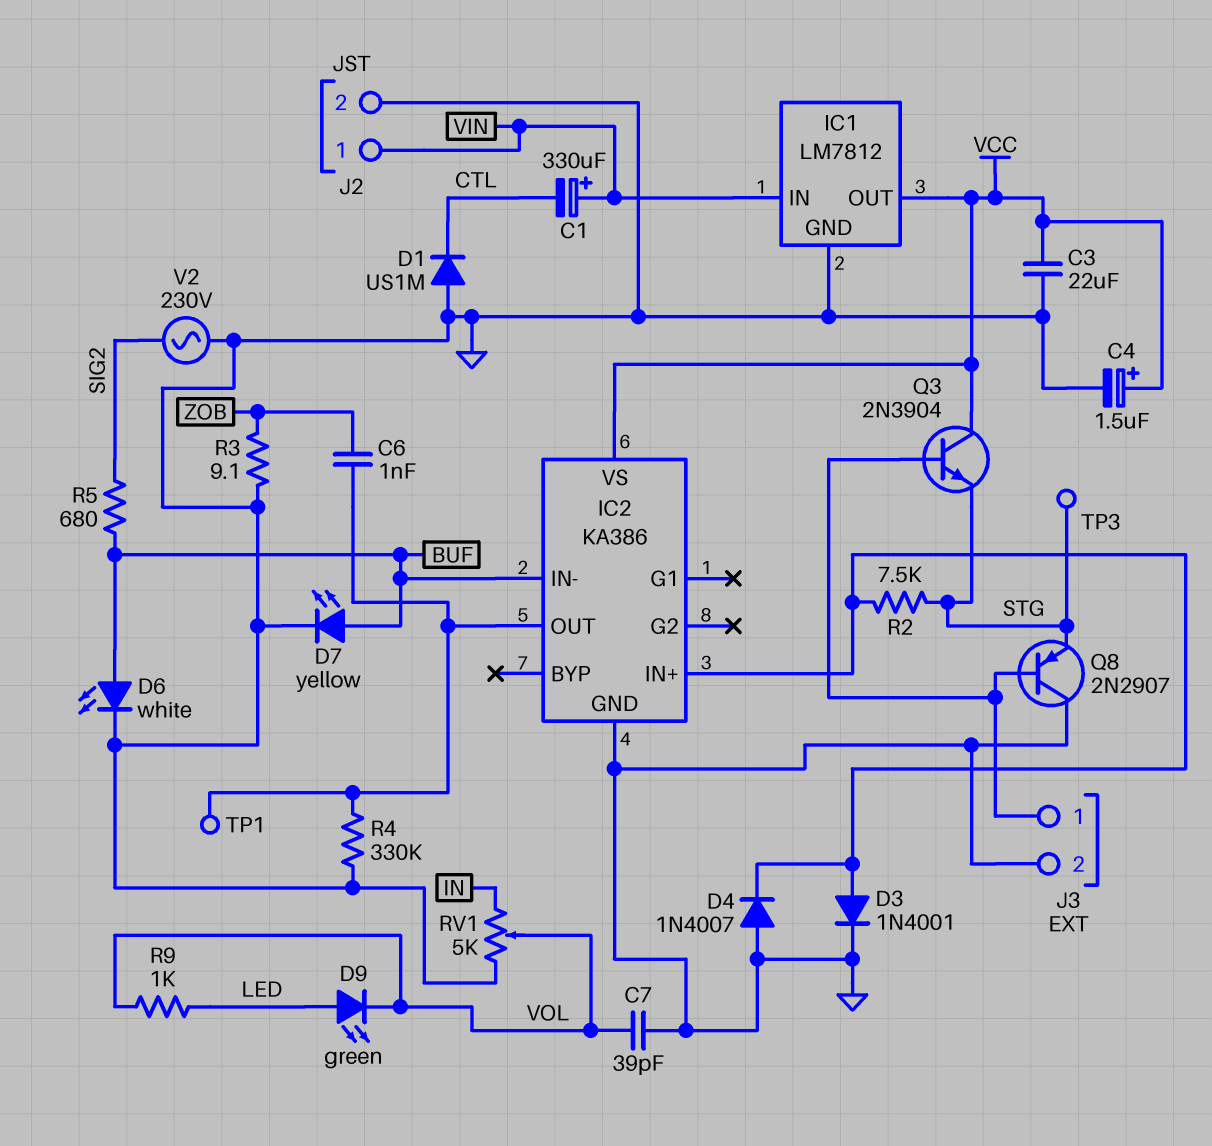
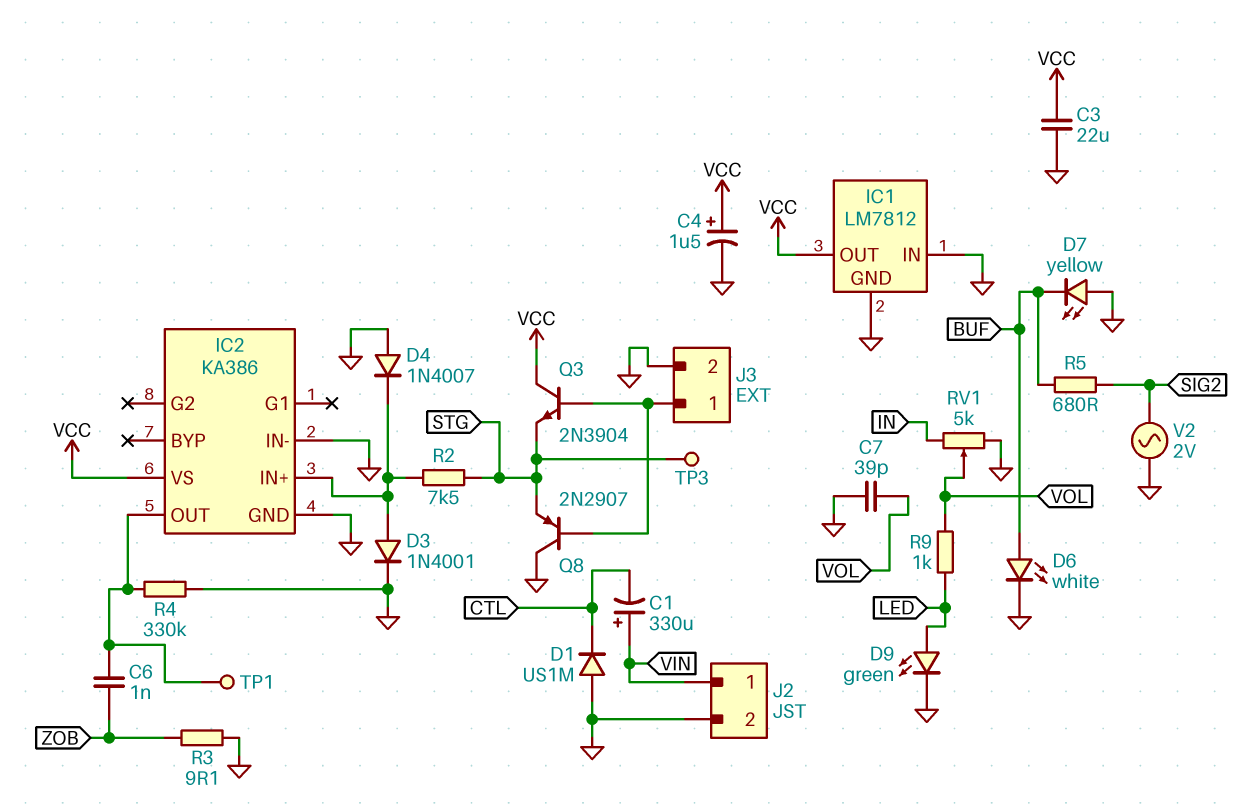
D7: LED yellow (A BUF, K GND) -> LED yellow (A GND, K BUF)
D9: LED green (A LED, K VOL) -> LED green (A LED, K GND)
IC1 pin IN: VIN -> GND
IC2 pin IN-: BUF -> GND
V2: AC 230V (GND, SIG2) -> AC 2V (GND, SIG2)

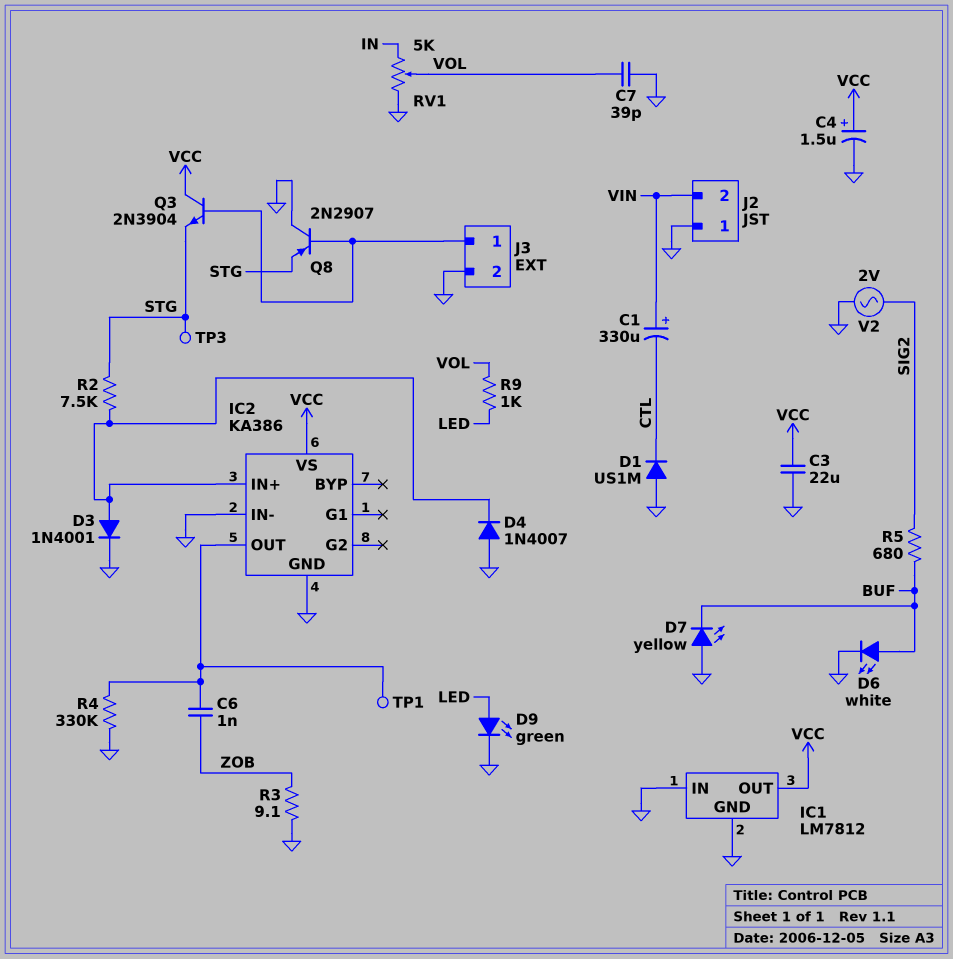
J2 pin 1: VIN -> GND
J2 pin 2: GND -> VIN

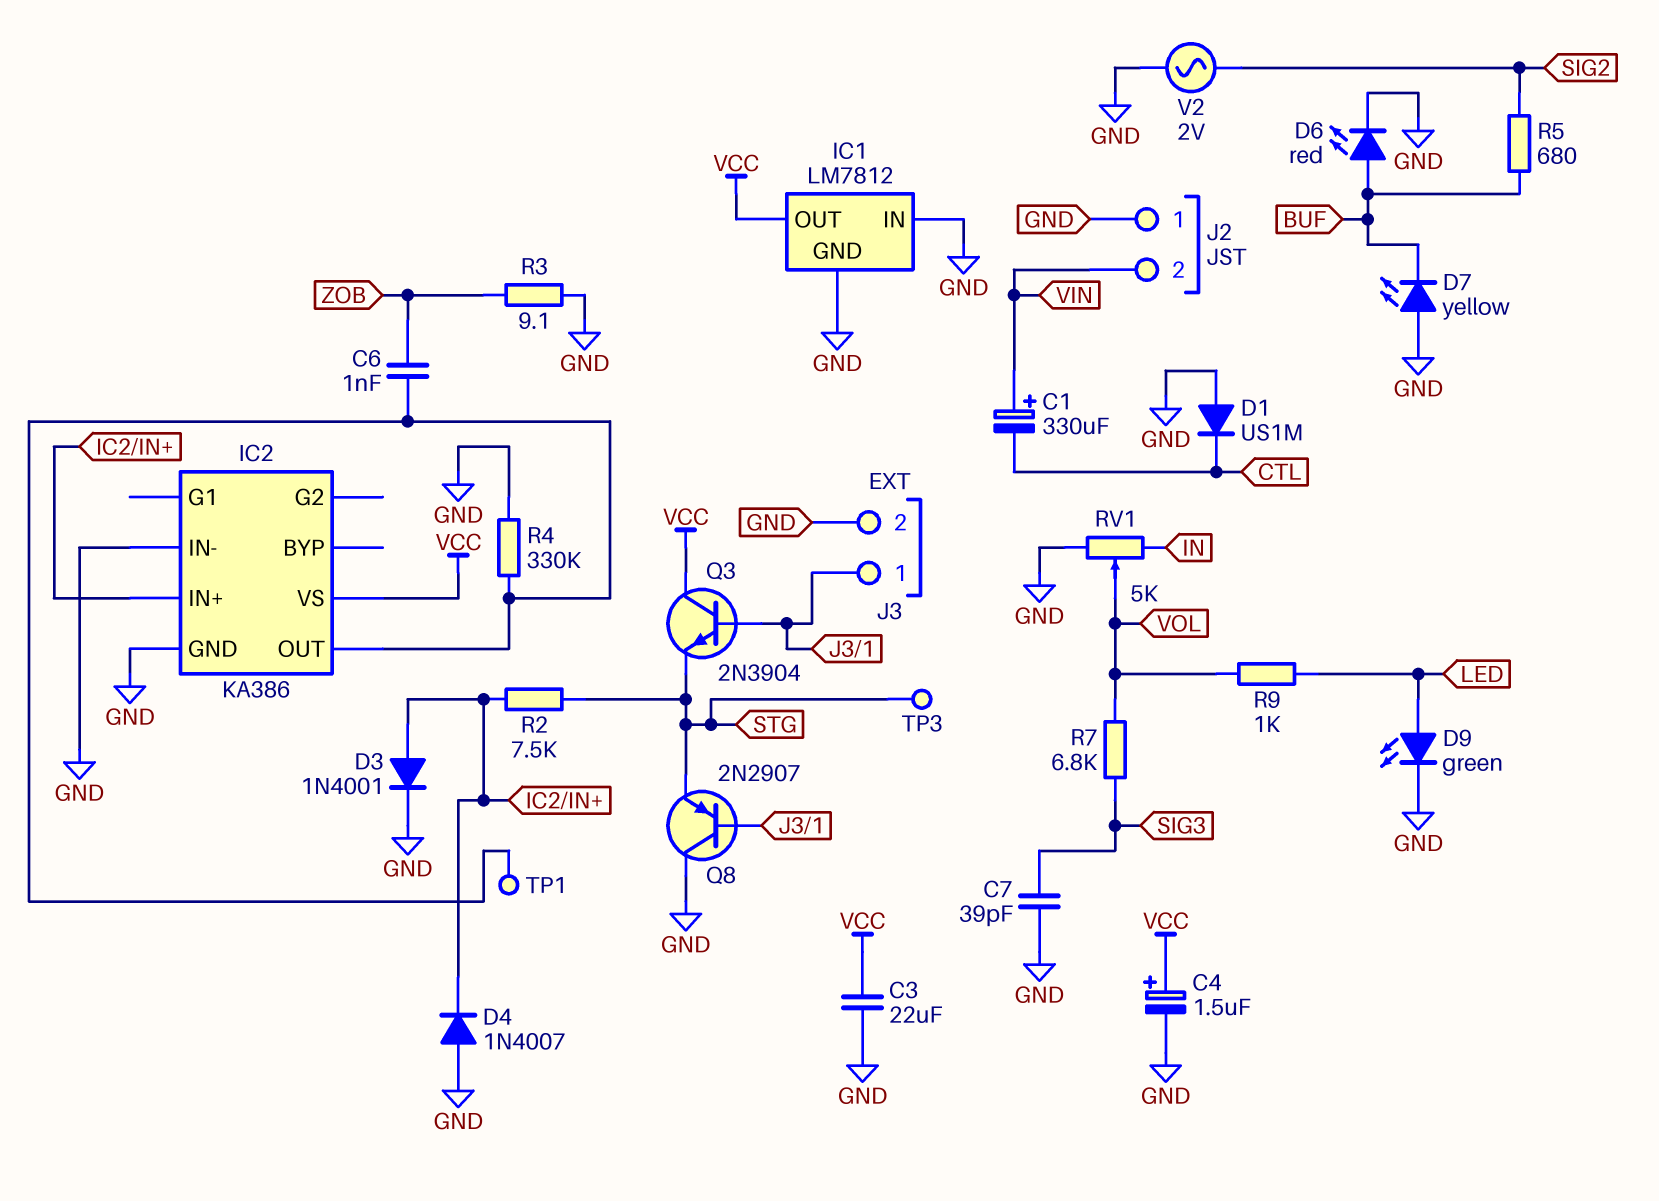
C7: 39pF (GND, VOL) -> 39pF (GND, SIG3)
D6: LED white (A BUF, K GND) -> LED red (A BUF, K GND)
R7: none -> 6.8k (SIG3, VOL)

